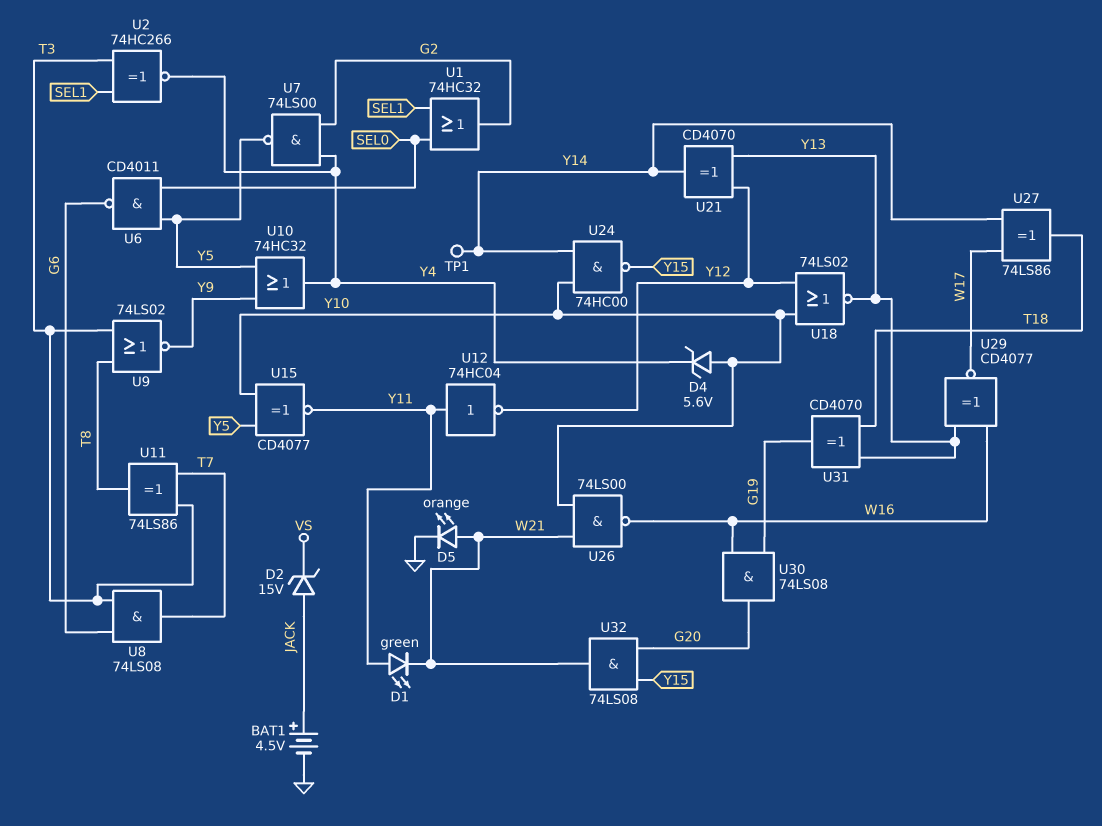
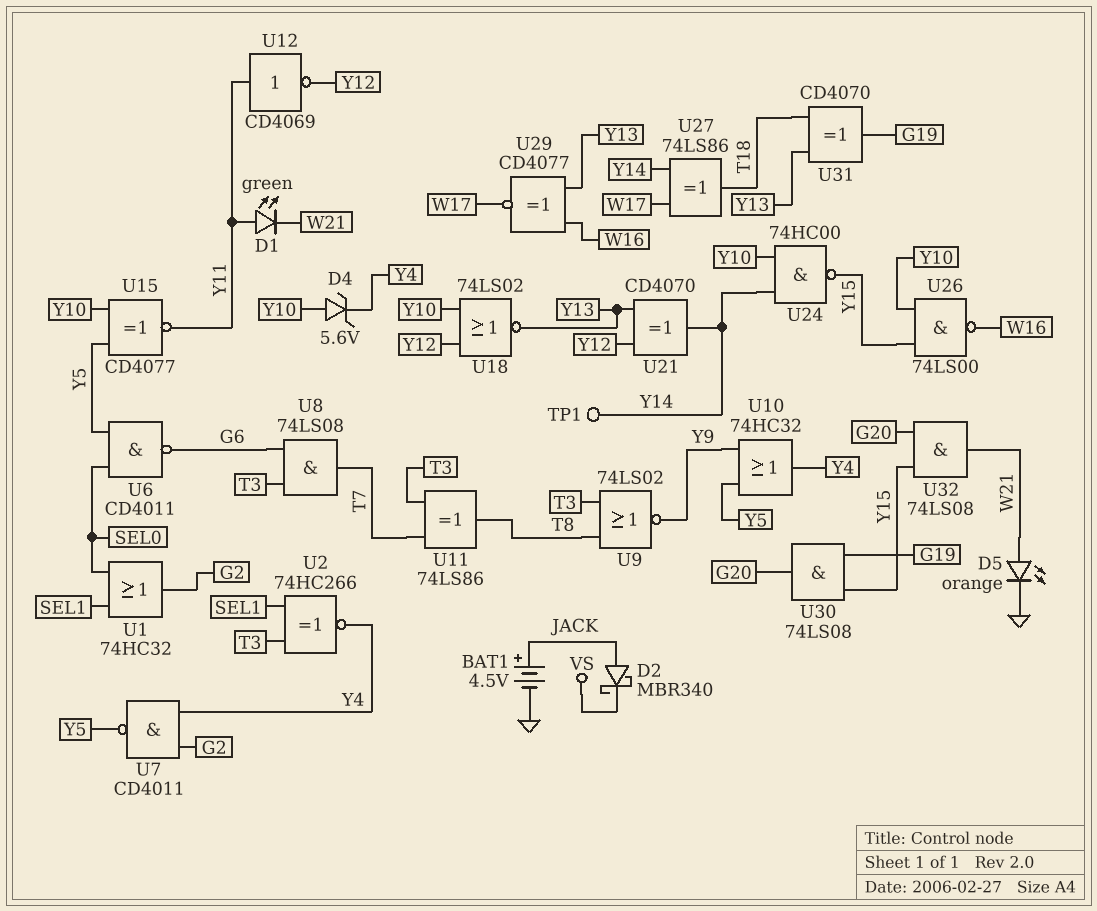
D2: zener 15V (A JACK, K VS) -> schottky MBR340 (A JACK, K VS)
U7: NAND 74LS00 (in G2, in Y4, out Y5) -> NAND CD4011 (in G2, in Y4, out Y5)
U12: NOT 74HC04 (in Y11, out Y12) -> NOT CD4069 (in Y11, out Y12)
U26: NAND 74LS00 (in W21, in Y10, out W16) -> NAND 74LS00 (in Y10, in Y15, out W16)
U30: AND 74LS08 (in G19, in W16, out G20) -> AND 74LS08 (in G19, in Y15, out G20)

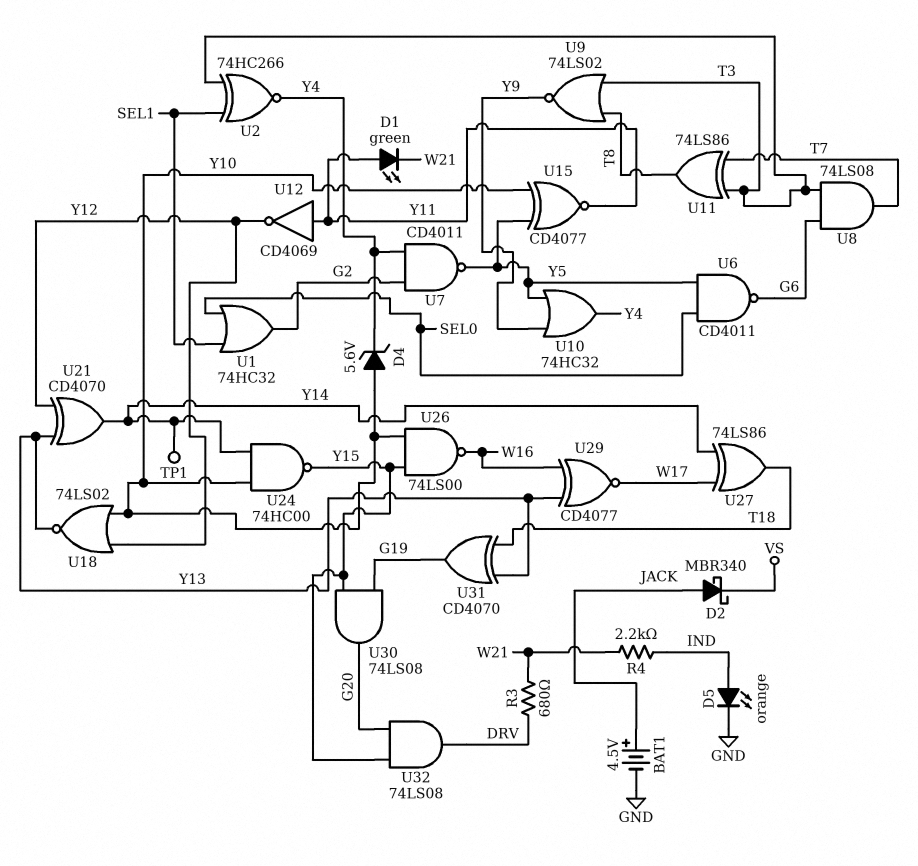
D5: LED orange (A W21, K GND) -> LED orange (A IND, K GND)
R3: none -> 680 (DRV, W21)
R4: none -> 2.2k (IND, W21)
U32: AND 74LS08 (in G20, in Y15, out W21) -> AND 74LS08 (in G20, in Y15, out DRV)

